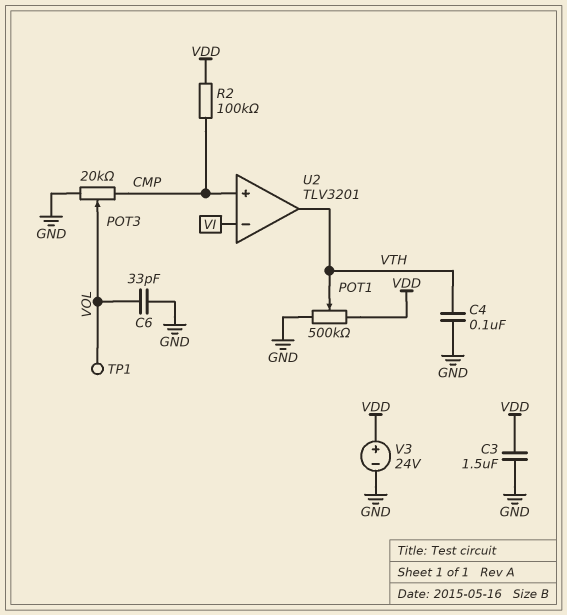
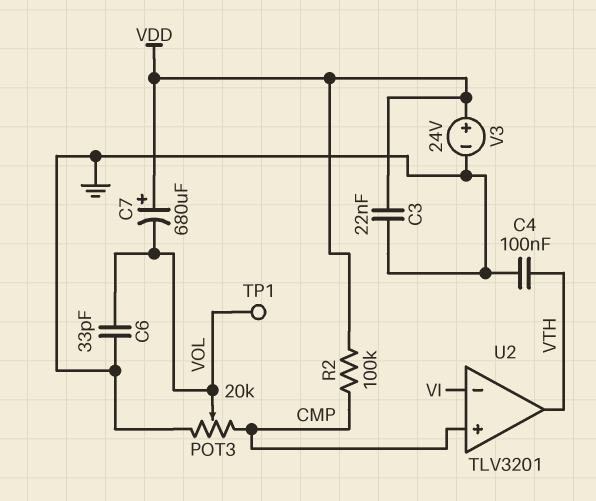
C3: 1.5uF (GND, VDD) -> 22nF (GND, VDD)
C7: none -> 680uF (plus VDD, minus VOL)
POT1: 500k (GND, VDD, wiper VTH) -> none

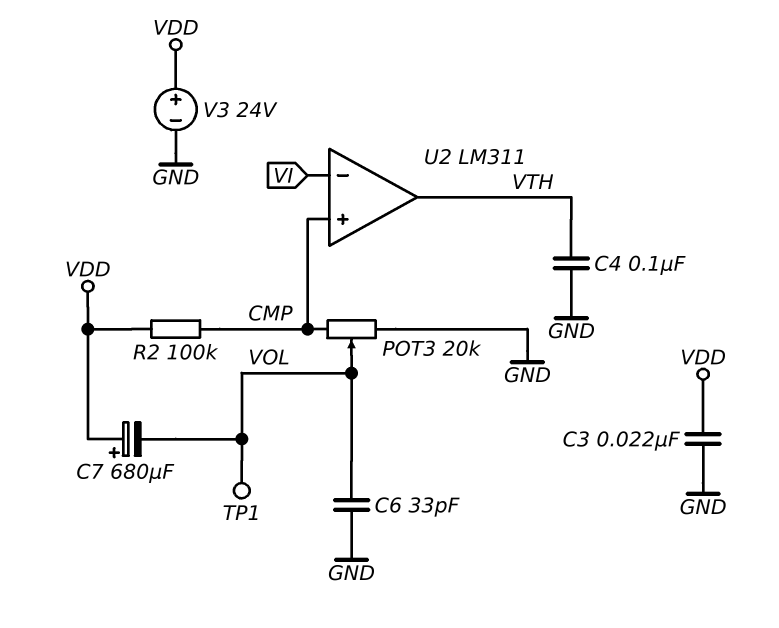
U2: TLV3201 -> LM311

